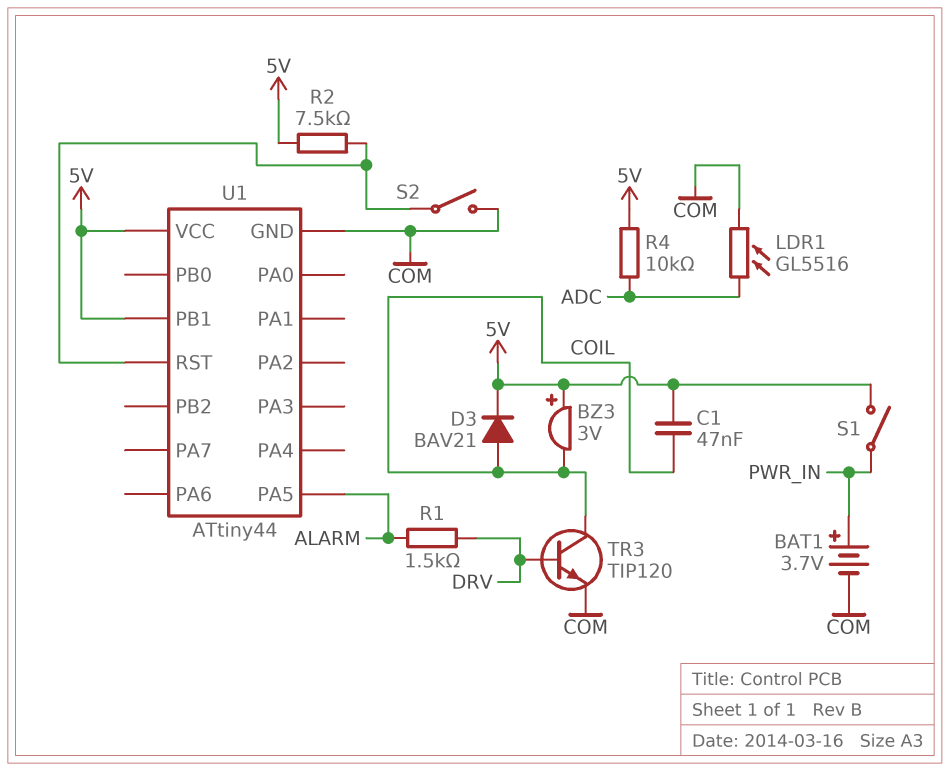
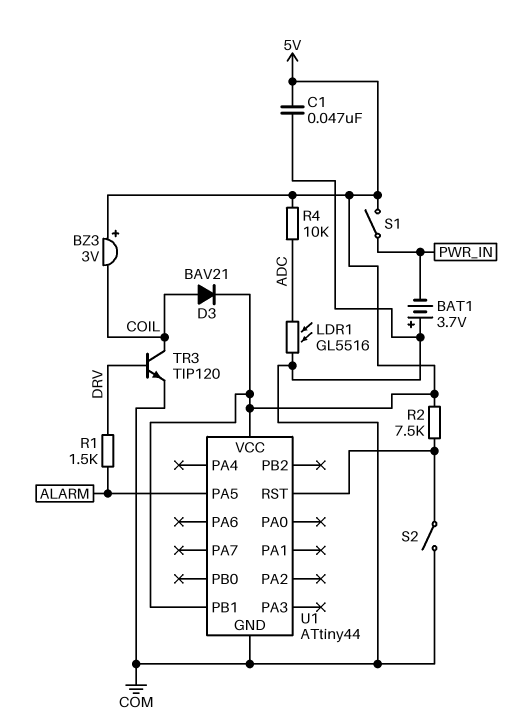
BAT1: 3.7V (plus PWR_IN, minus COM) -> 3.7V (plus COM, minus PWR_IN)
C1: 47nF (5V, COIL) -> 47nF (5V, COM)

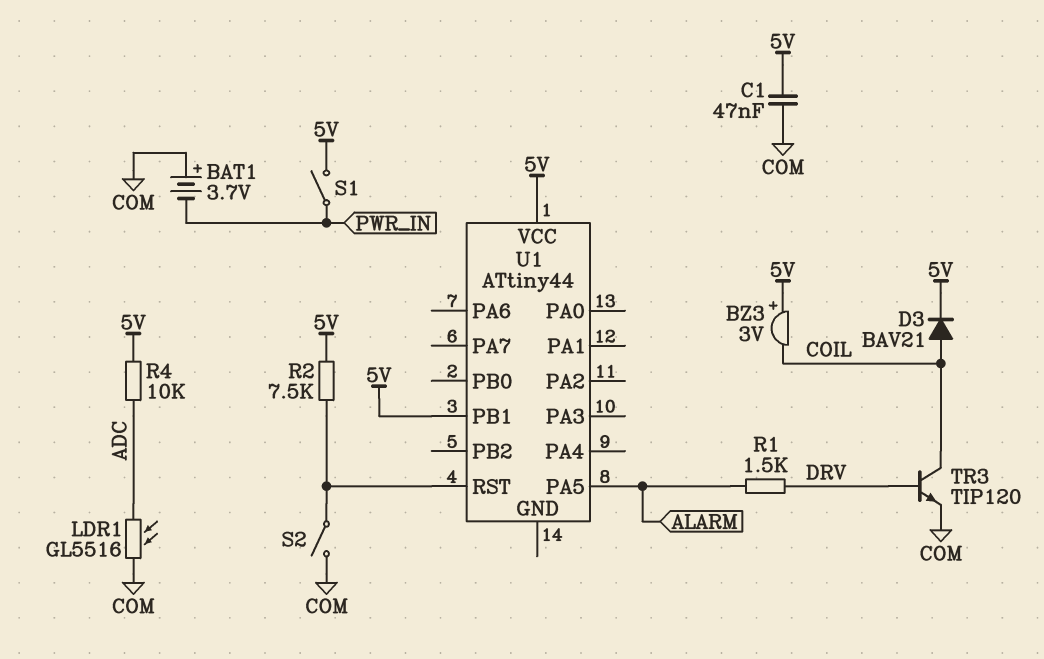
U1 pin GND: COM -> none

